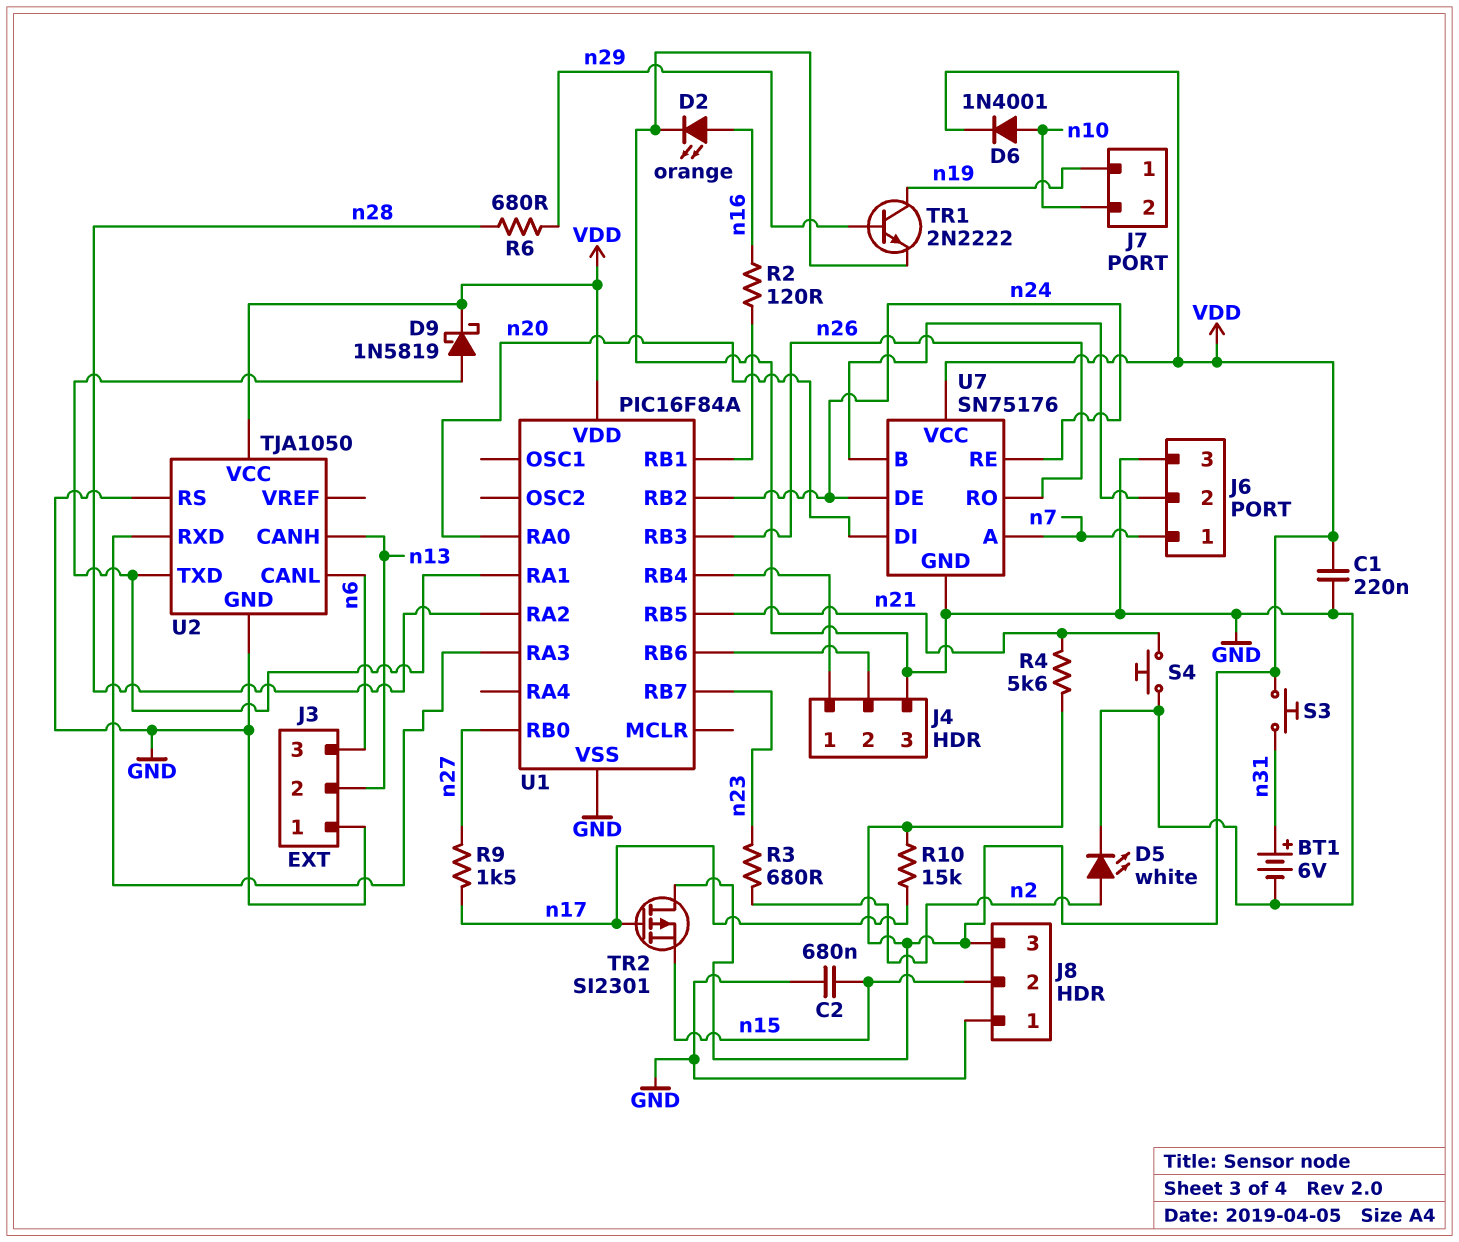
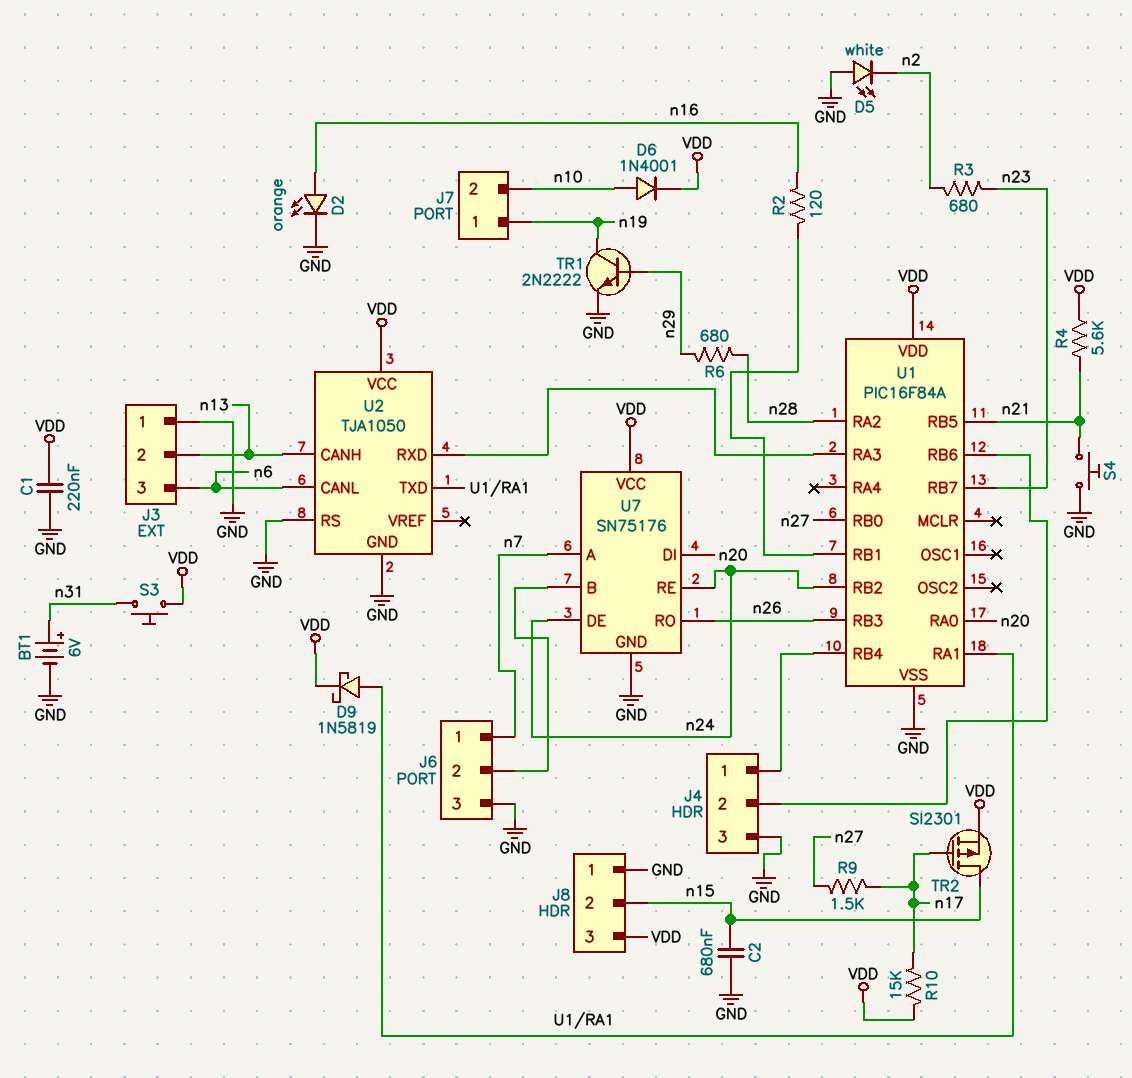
D5: LED white (A n2, K GND) -> LED white (A GND, K n2)
TR2: PMOS SI2301 (G n17, D VDD, S n15) -> PMOS SI2301 (G n17, D n15, S VDD)

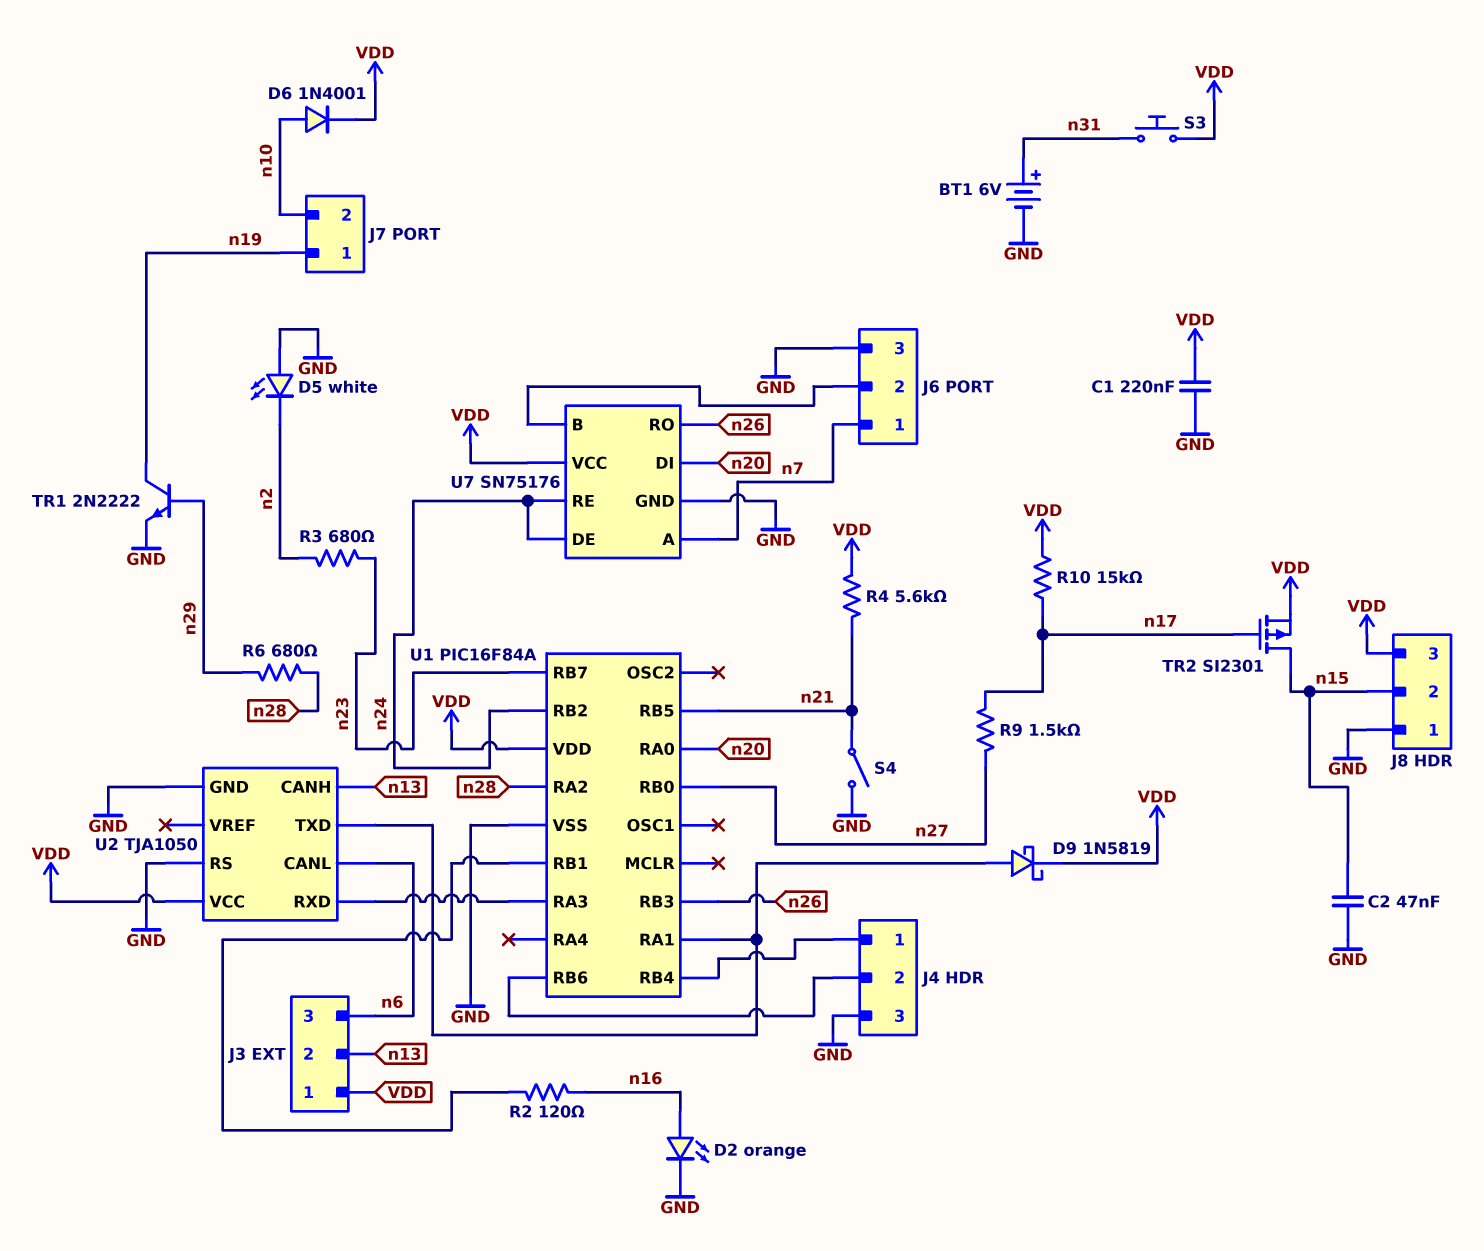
C2: 680nF (GND, n15) -> 47nF (GND, n15)
J3 pin 1: GND -> VDD
S4: button (GND, n21) -> switch (GND, n21)

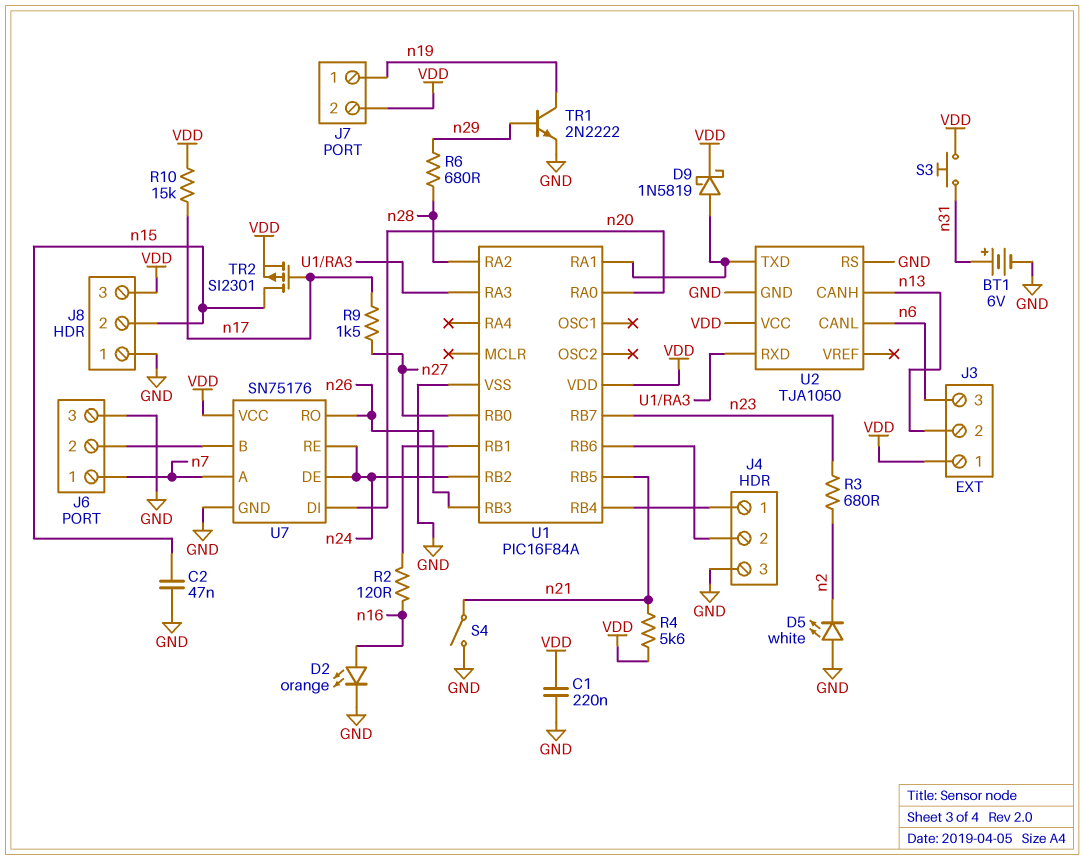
D6: diode 1N4001 (A n10, K VDD) -> none
J7 pin 2: n10 -> VDD

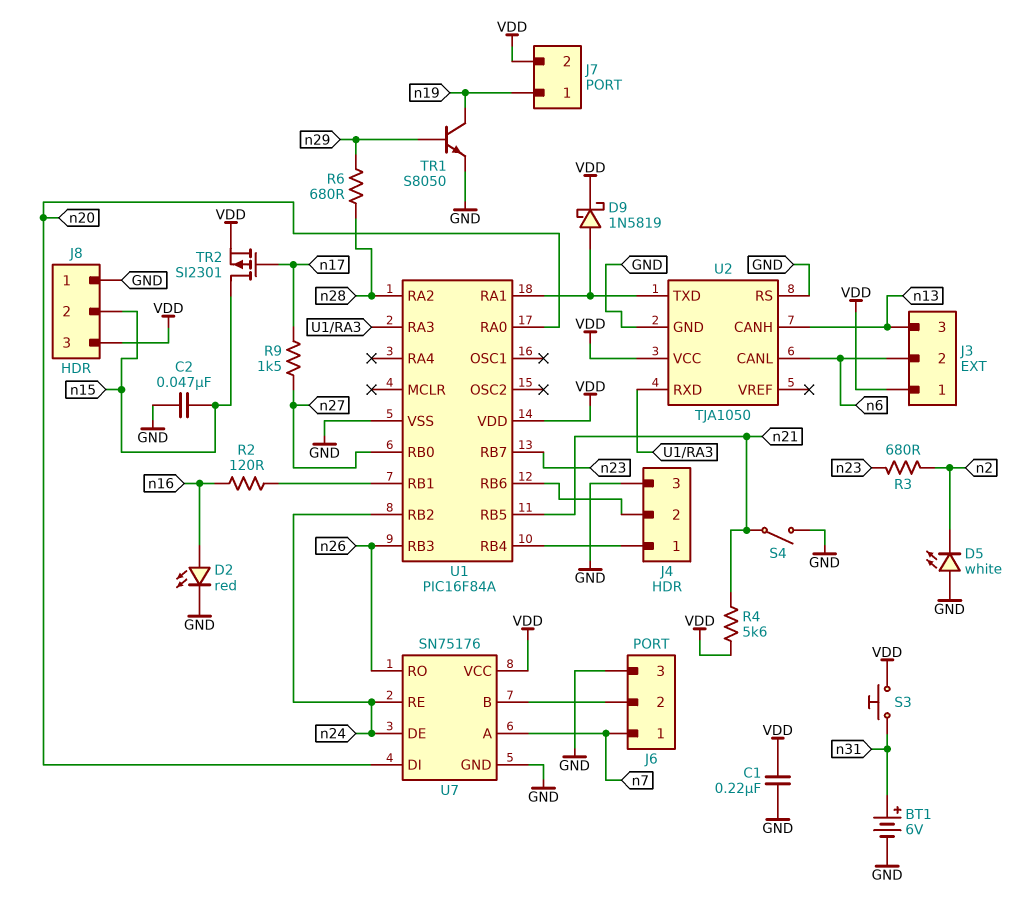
D2: LED orange (A n16, K GND) -> LED red (A n16, K GND)
J3 pin 2: n13 -> n6
J3 pin 3: n6 -> n13
R10: 15k (VDD, n17) -> none
TR1: NPN 2N2222 (B n29, C n19, E GND) -> NPN S8050 (B n29, C n19, E GND)

